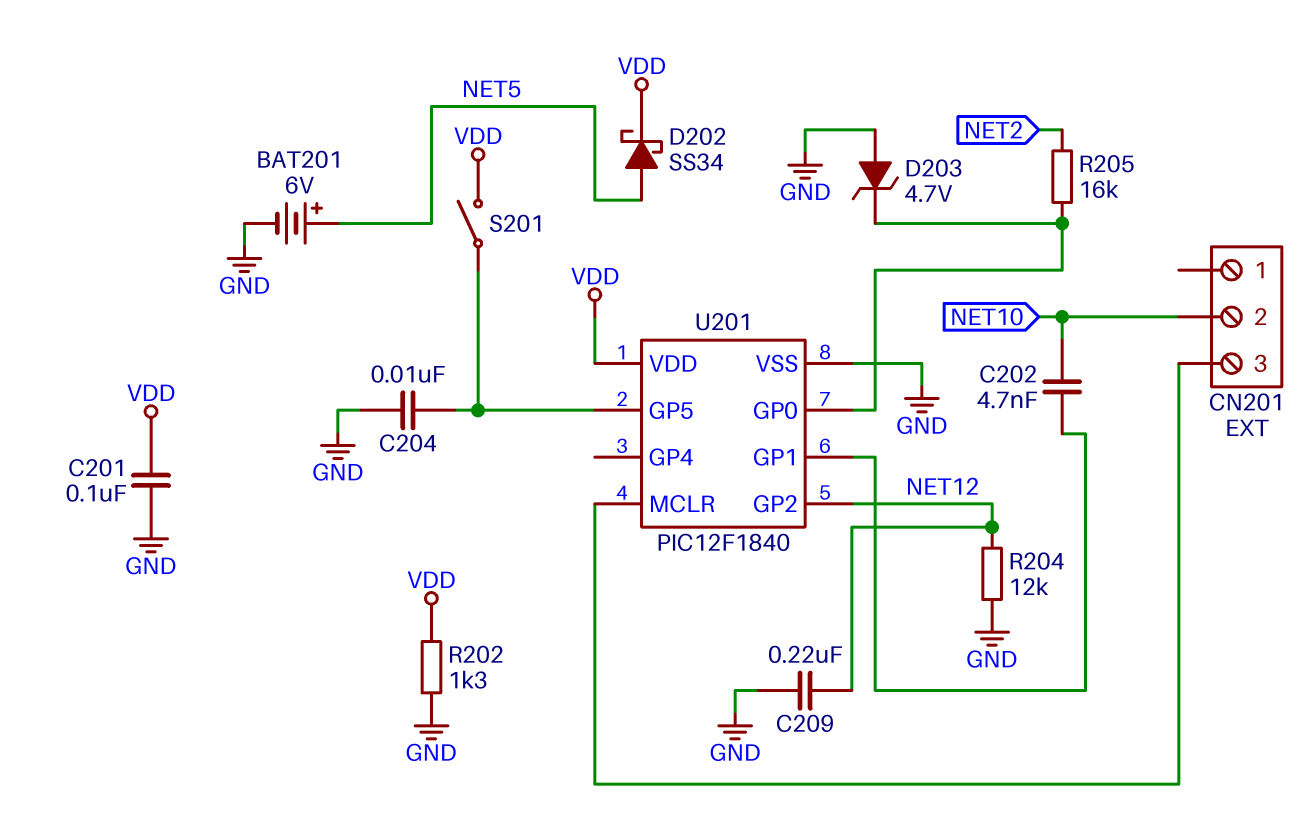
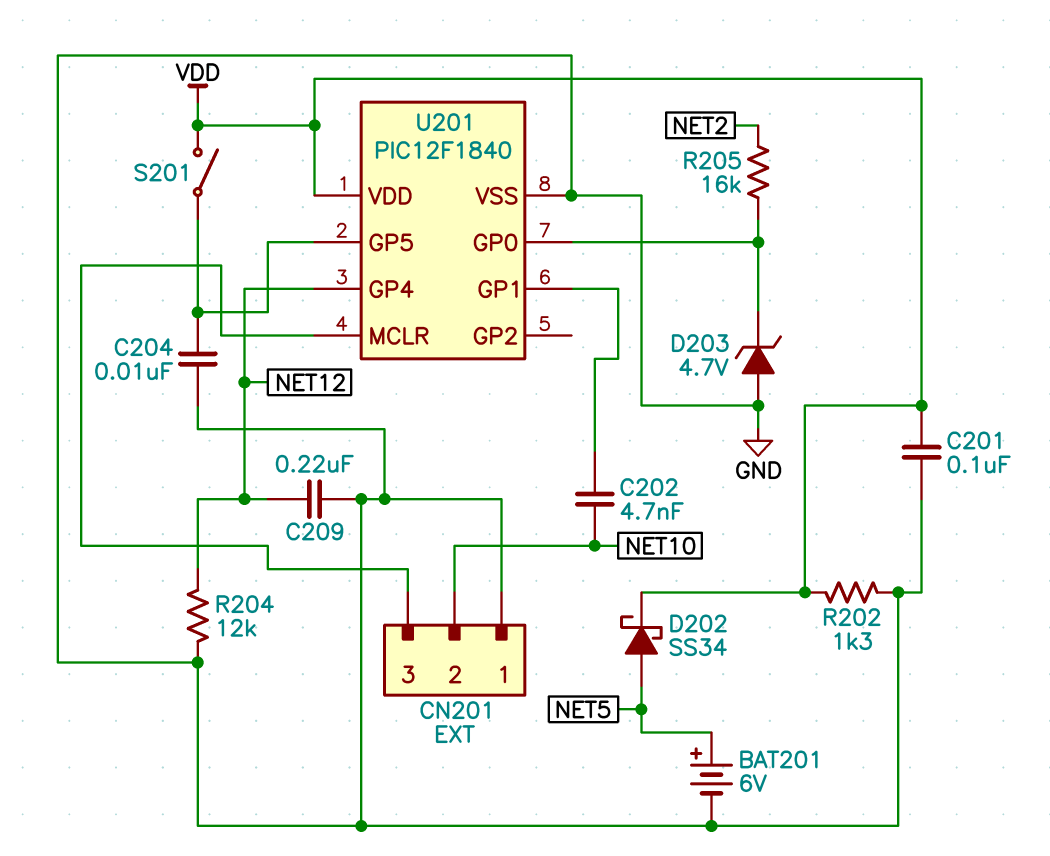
CN201 pin 1: none -> GND
U201 pin GP2: NET12 -> none
U201 pin GP4: none -> NET12

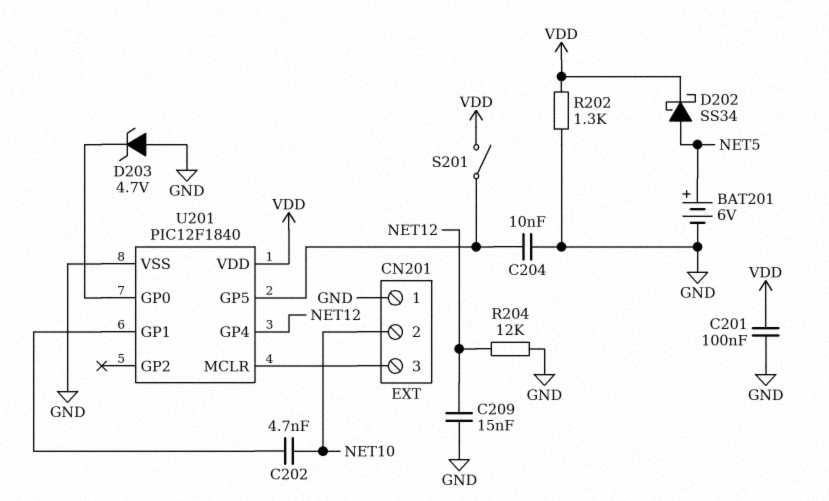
C209: 220nF (GND, NET12) -> 15nF (GND, NET12)
R205: 16k (NET2, U201/GP0) -> none

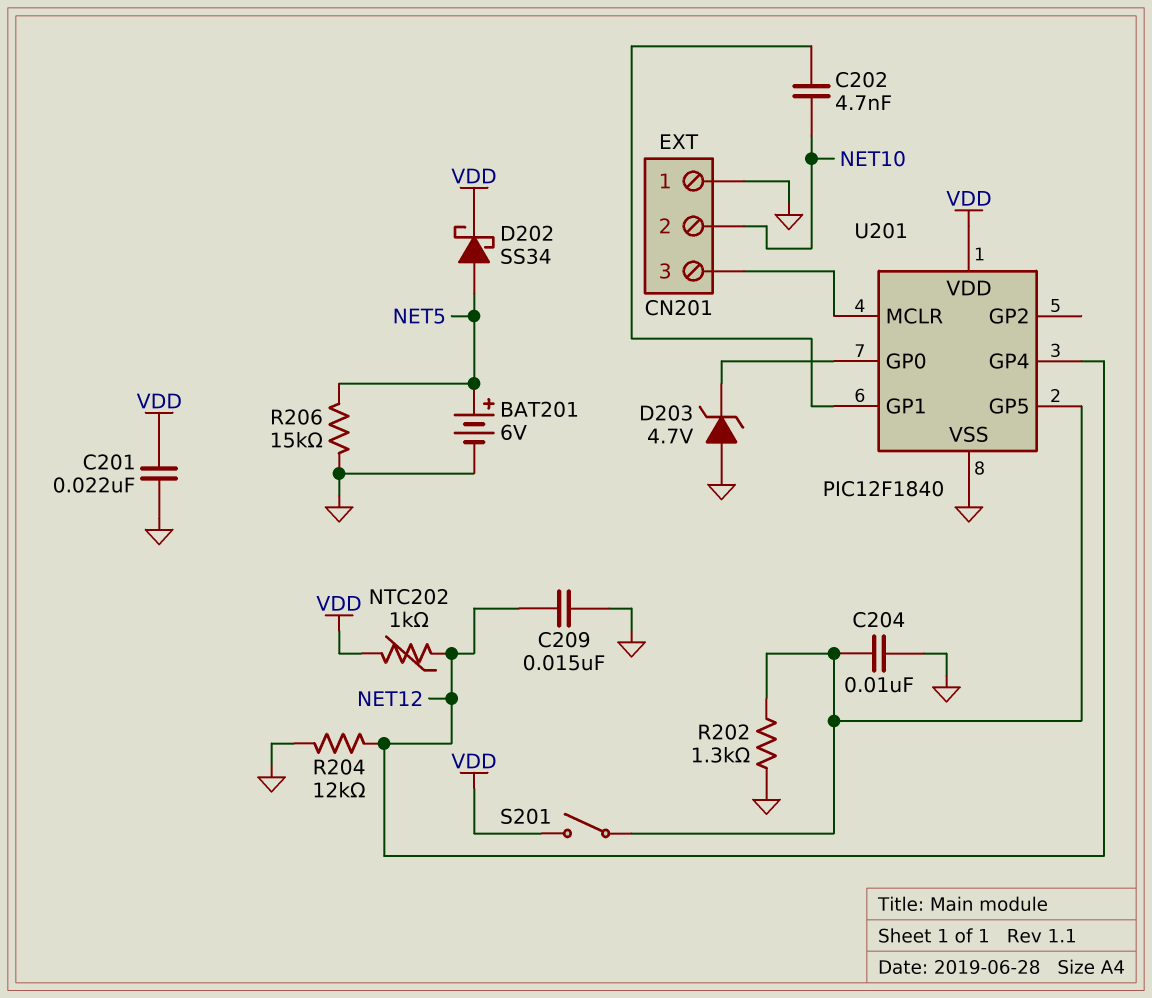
C201: 100nF (GND, VDD) -> 22nF (GND, VDD)
NTC202: none -> 1k (NET12, VDD)
R202: 1.3k (GND, VDD) -> 1.3k (GND, U201/GP5)
R206: none -> 15k (GND, NET5)

